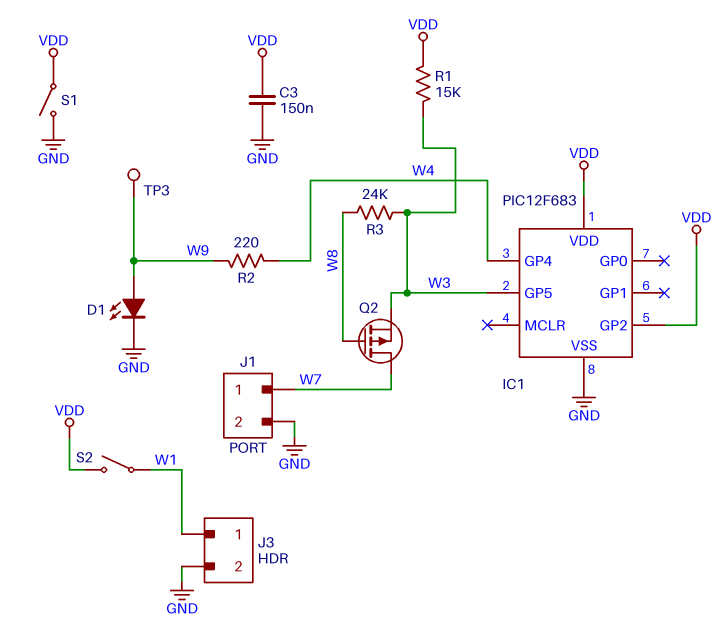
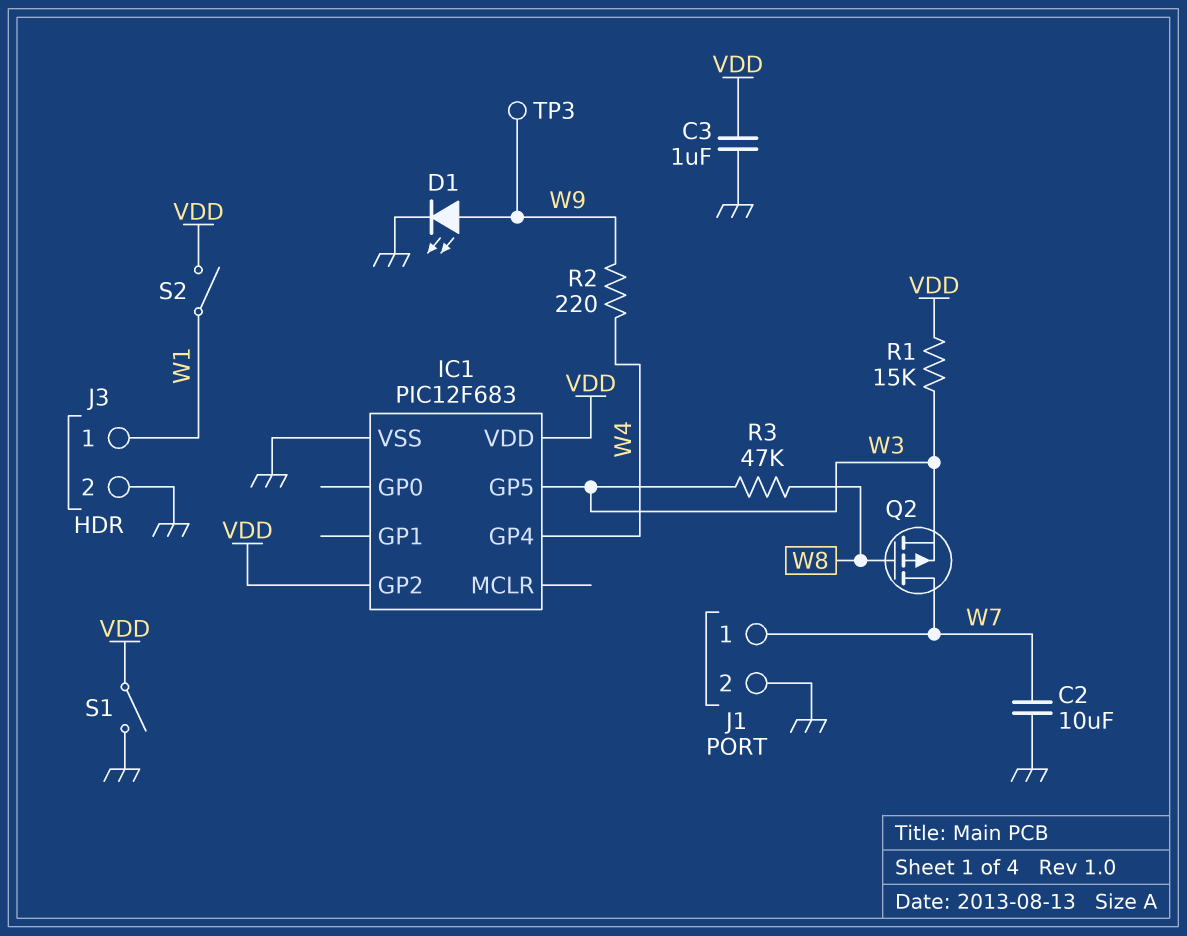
C2: none -> 10uF (GND, W7)
C3: 150nF (GND, VDD) -> 1uF (GND, VDD)
R3: 24k (W3, W8) -> 47k (W3, W8)

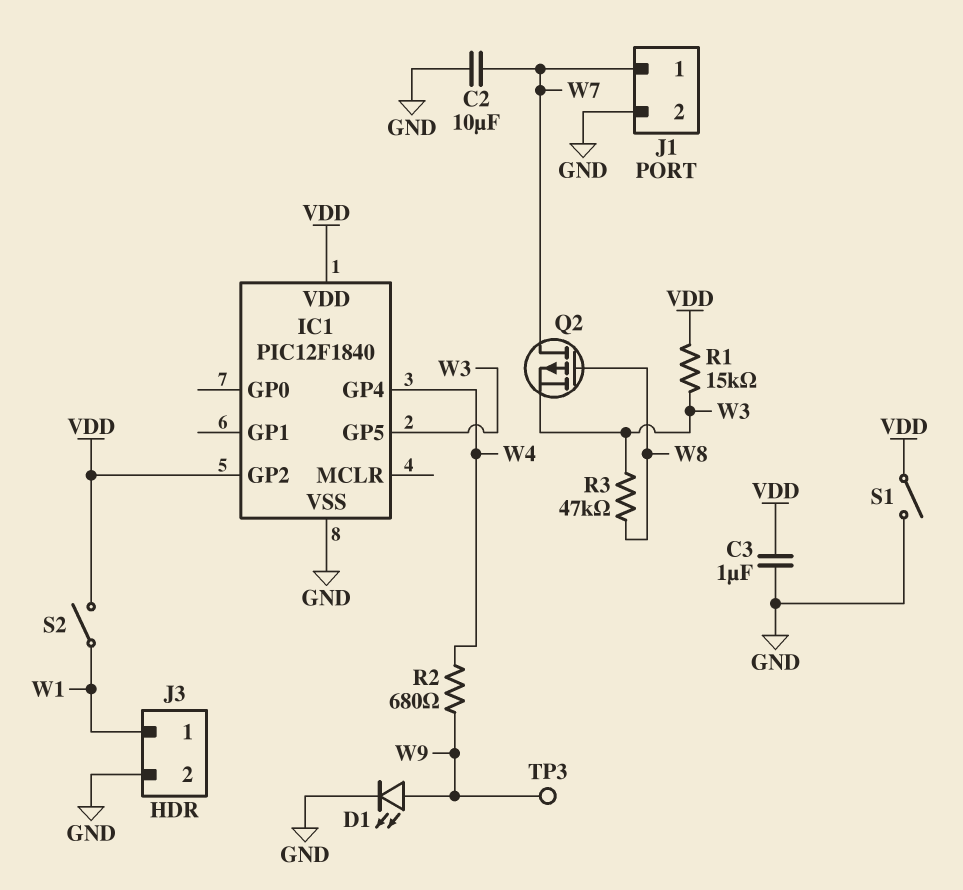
IC1: PIC12F683 -> PIC12F1840
R2: 220 (W4, W9) -> 680 (W4, W9)

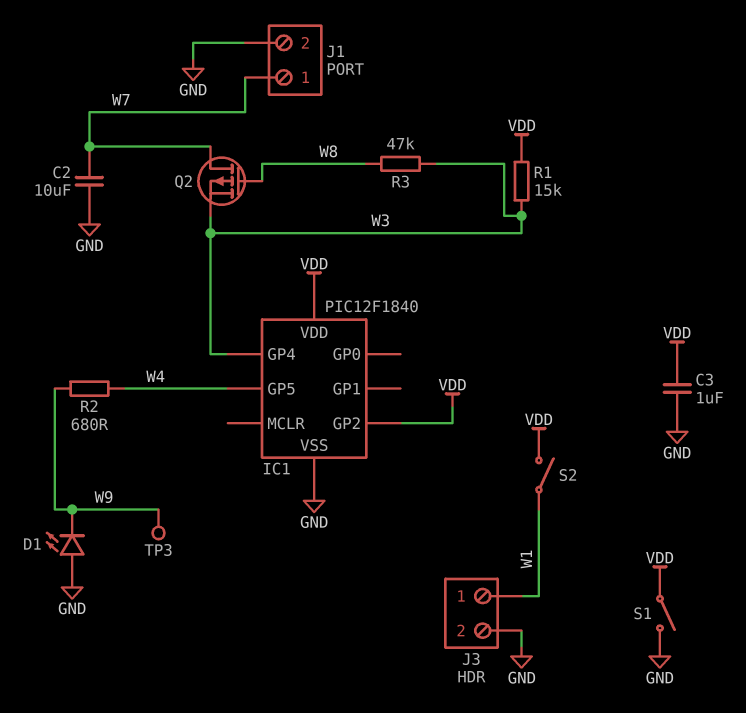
D1: LED (A W9, K GND) -> LED (A GND, K W9)
IC1 pin GP4: W4 -> W3
IC1 pin GP5: W3 -> W4

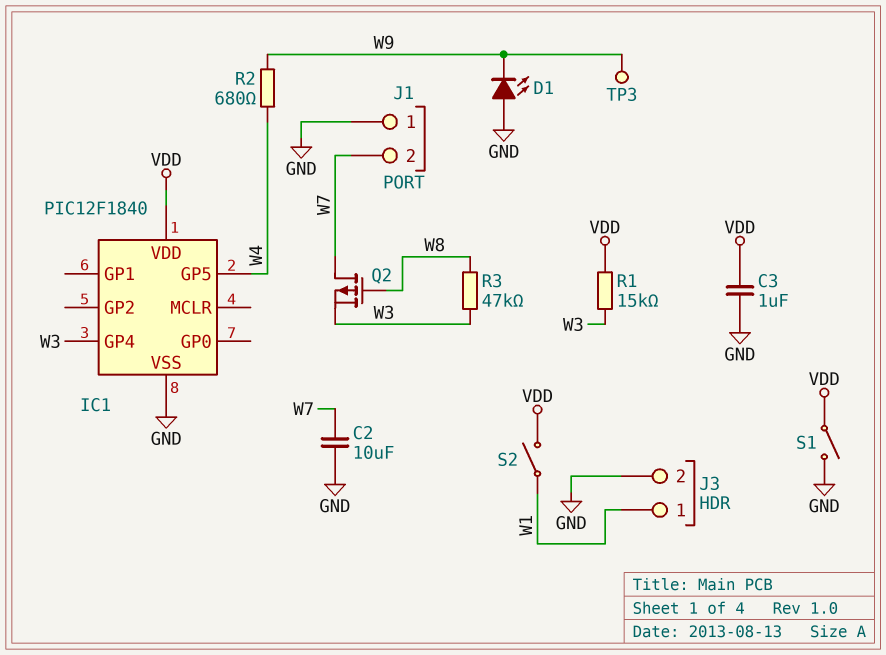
IC1 pin GP2: VDD -> none
J1 pin 1: W7 -> GND
J1 pin 2: GND -> W7

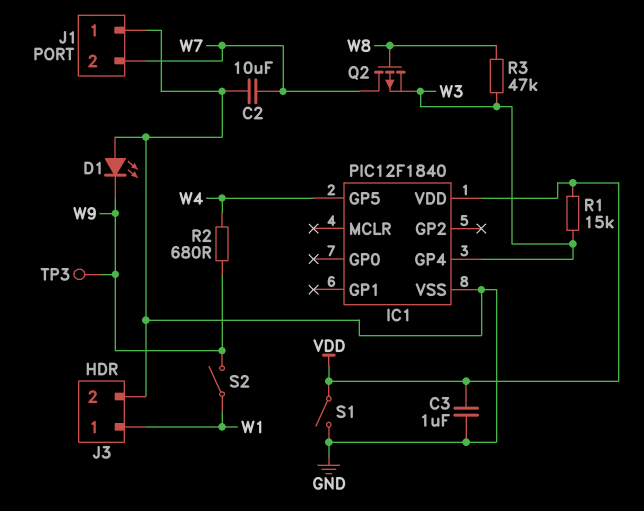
S2: switch (VDD, W1) -> switch (W1, W9)

